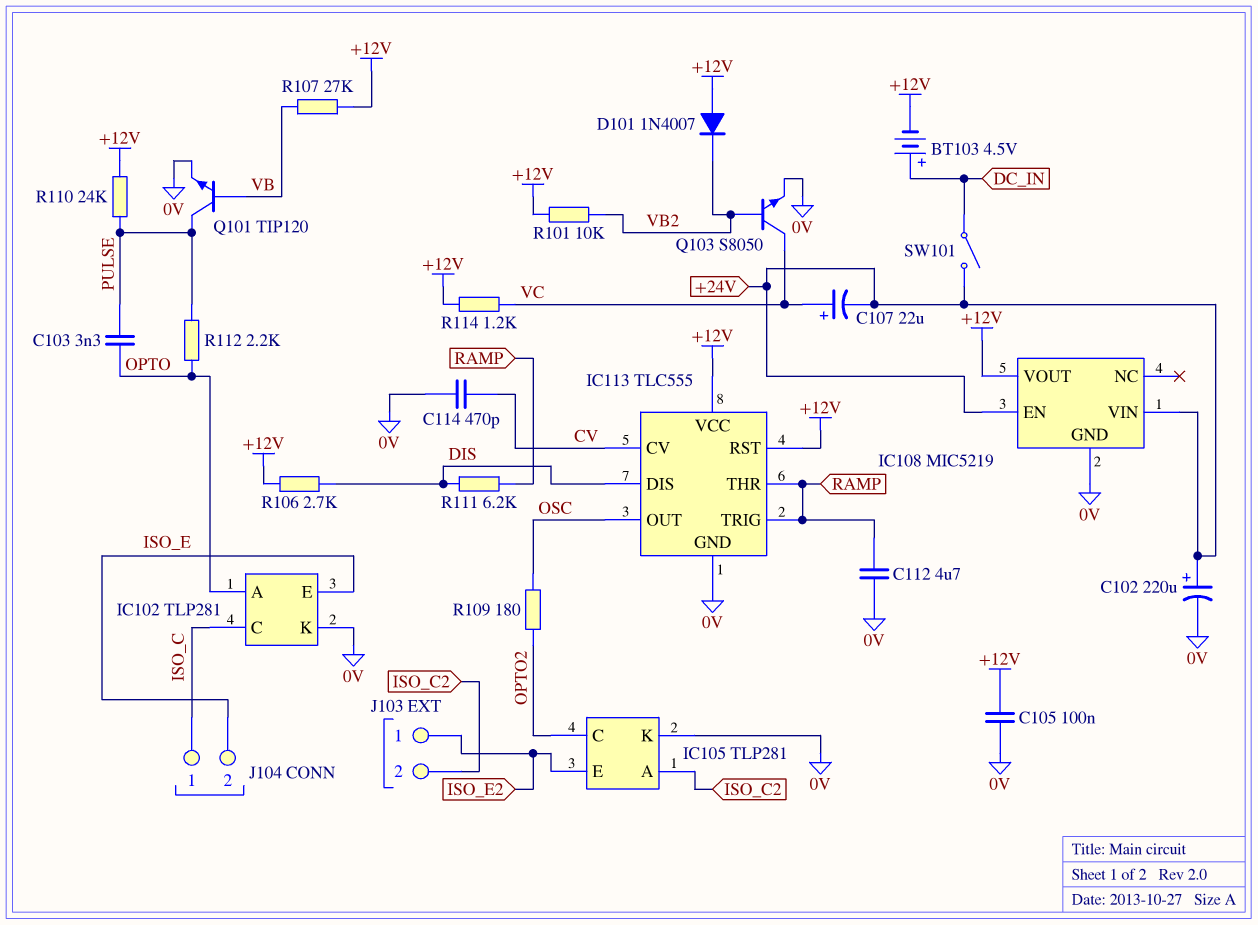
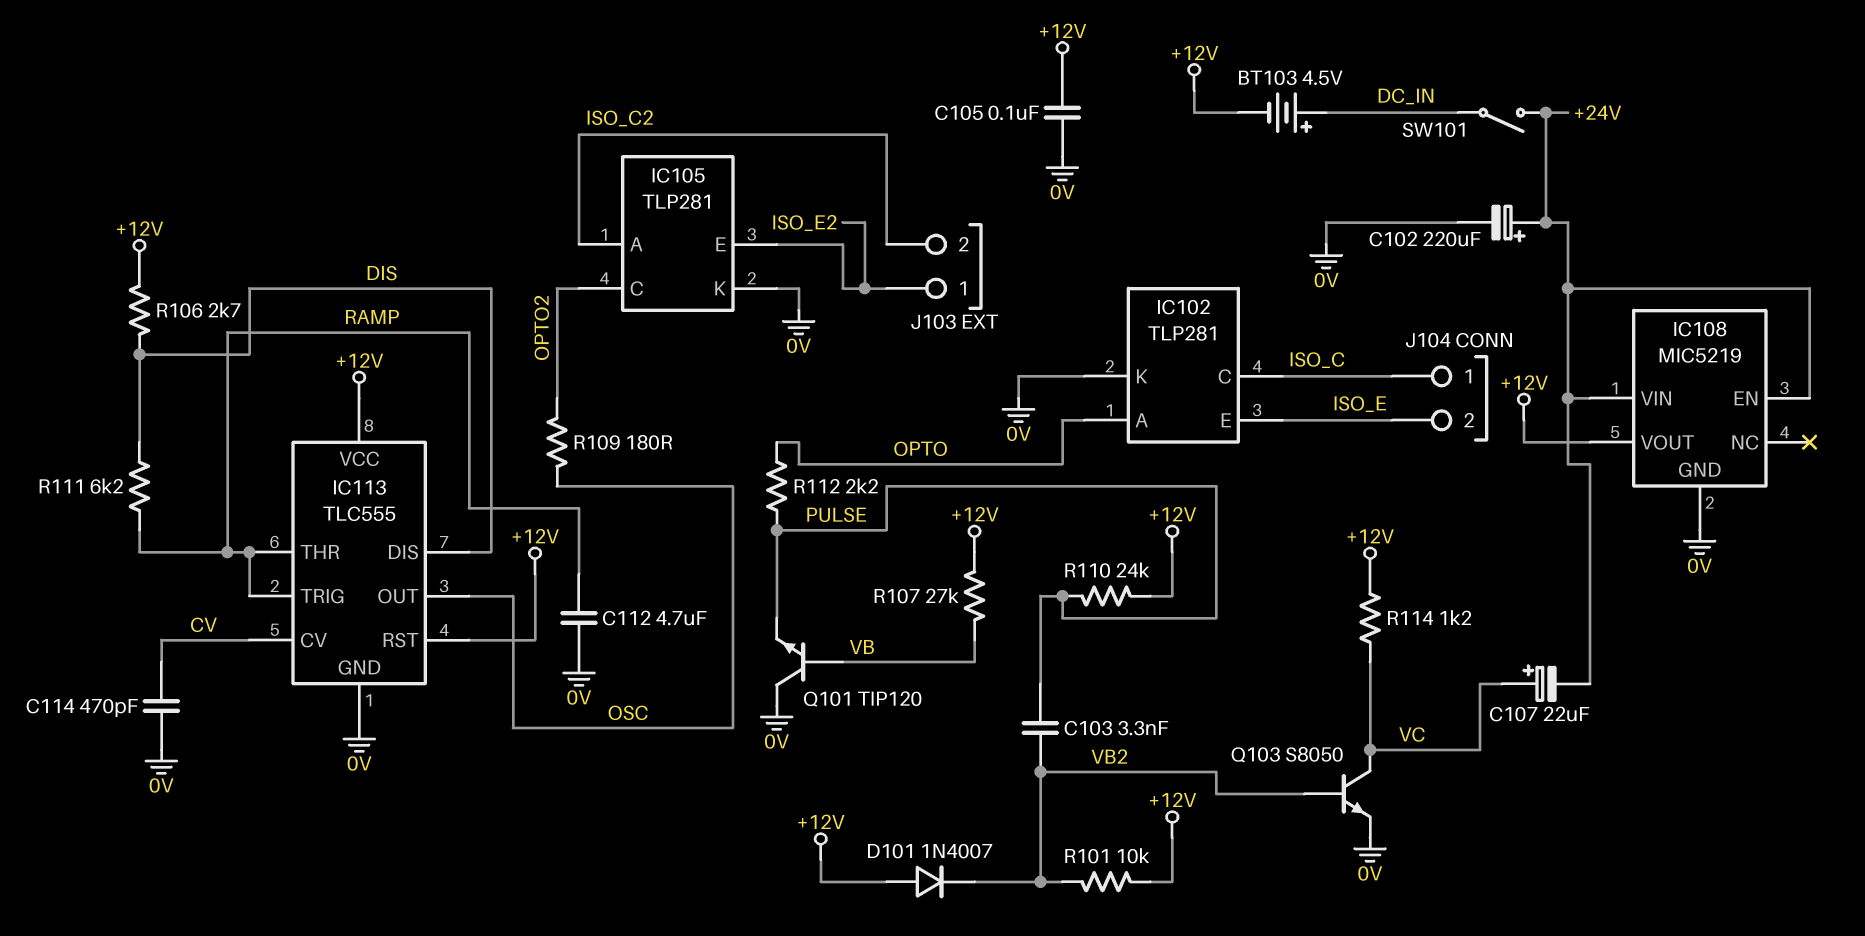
C103: 3.3nF (OPTO, PULSE) -> 3.3nF (PULSE, VB2)
Q101: NPN TIP120 (B VB, C PULSE, E 0V) -> NPN TIP120 (B VB, C 0V, E PULSE)

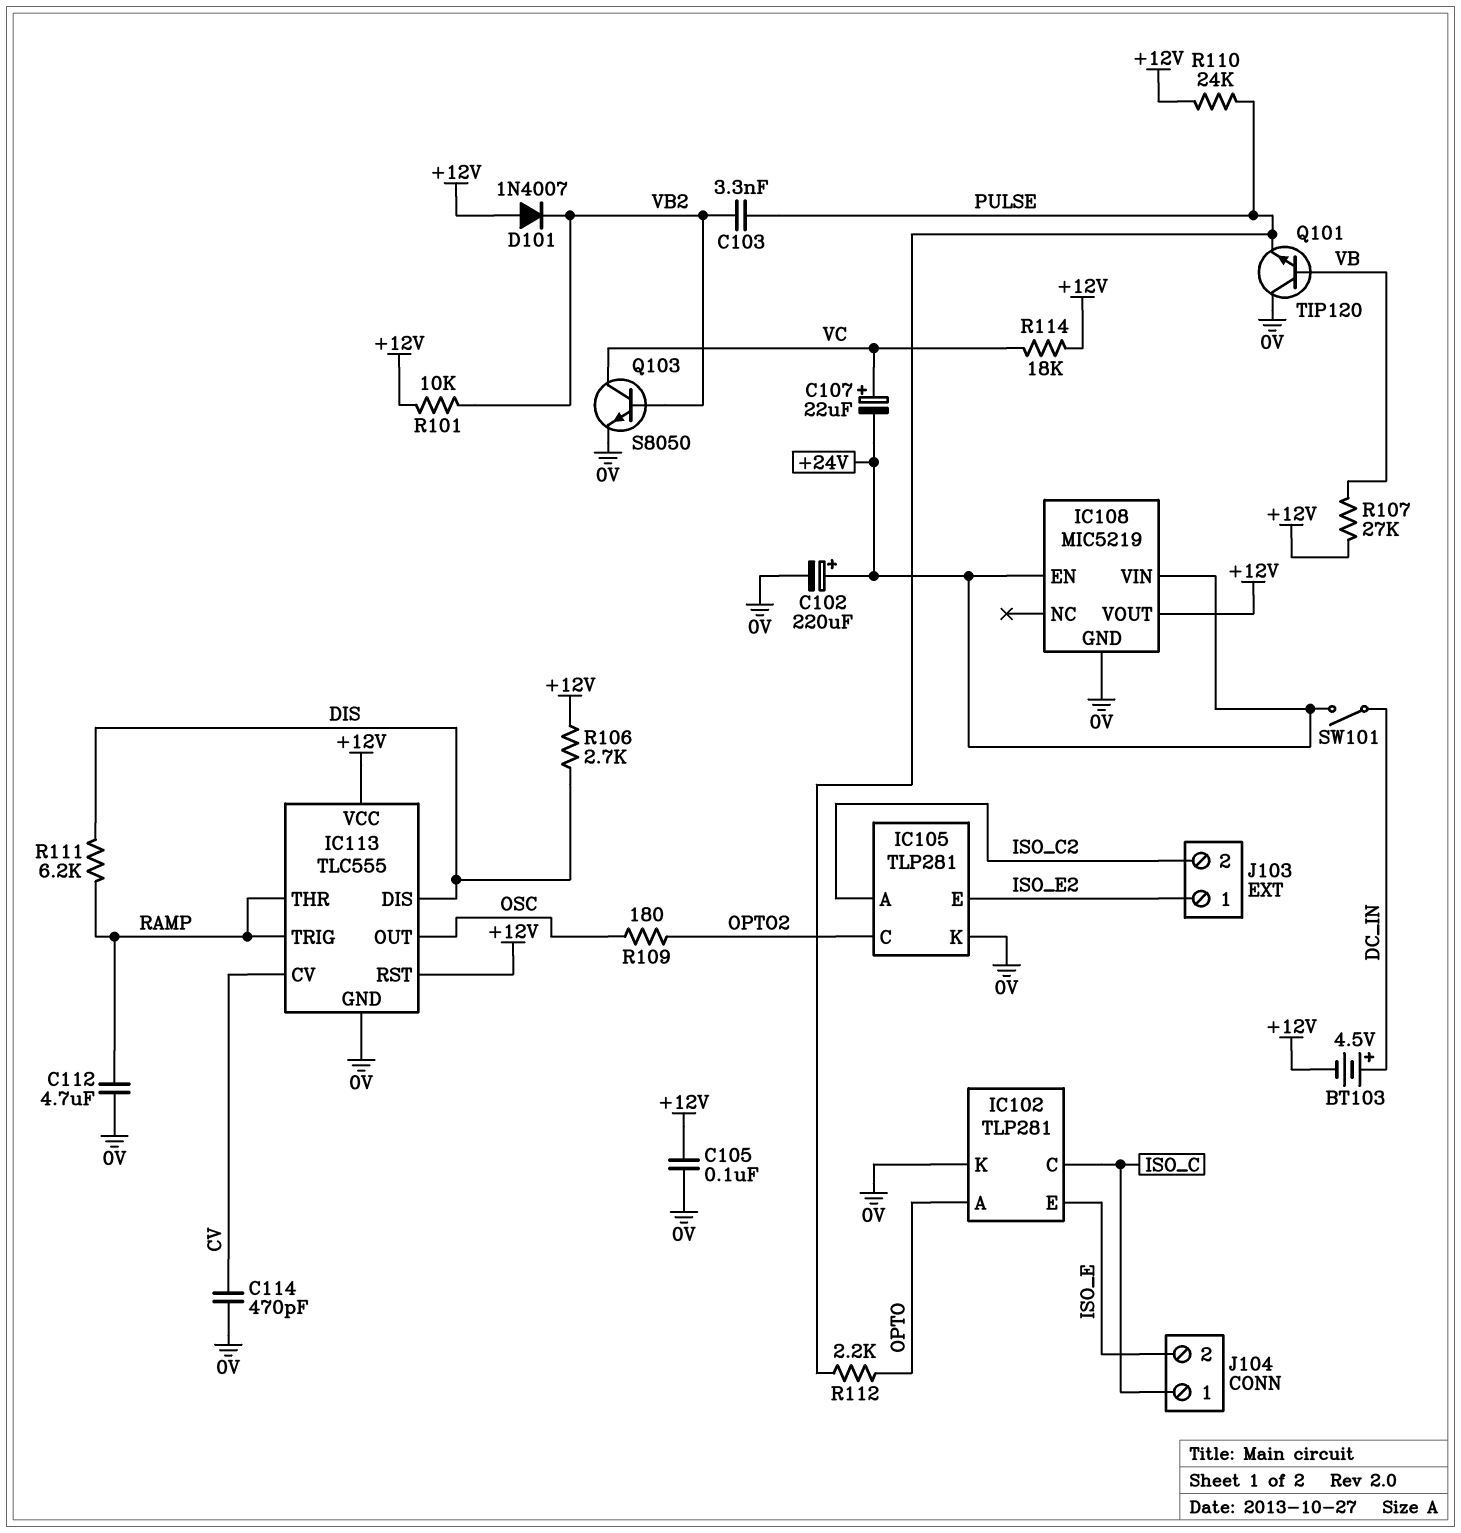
R114: 1.2k (+12V, VC) -> 18k (+12V, VC)

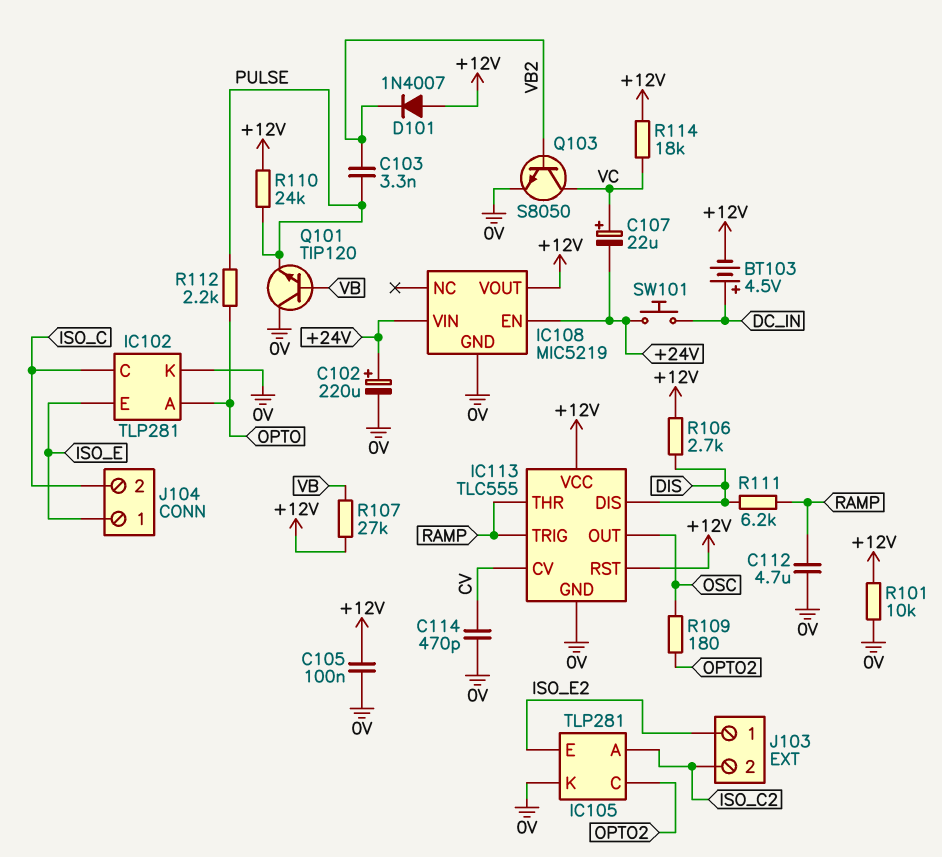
J104 pin 1: ISO_C -> ISO_E
J104 pin 2: ISO_E -> ISO_C
R101: 10k (+12V, VB2) -> 10k (+12V, 0V)
SW101: switch (+24V, DC_IN) -> button (+24V, DC_IN)

